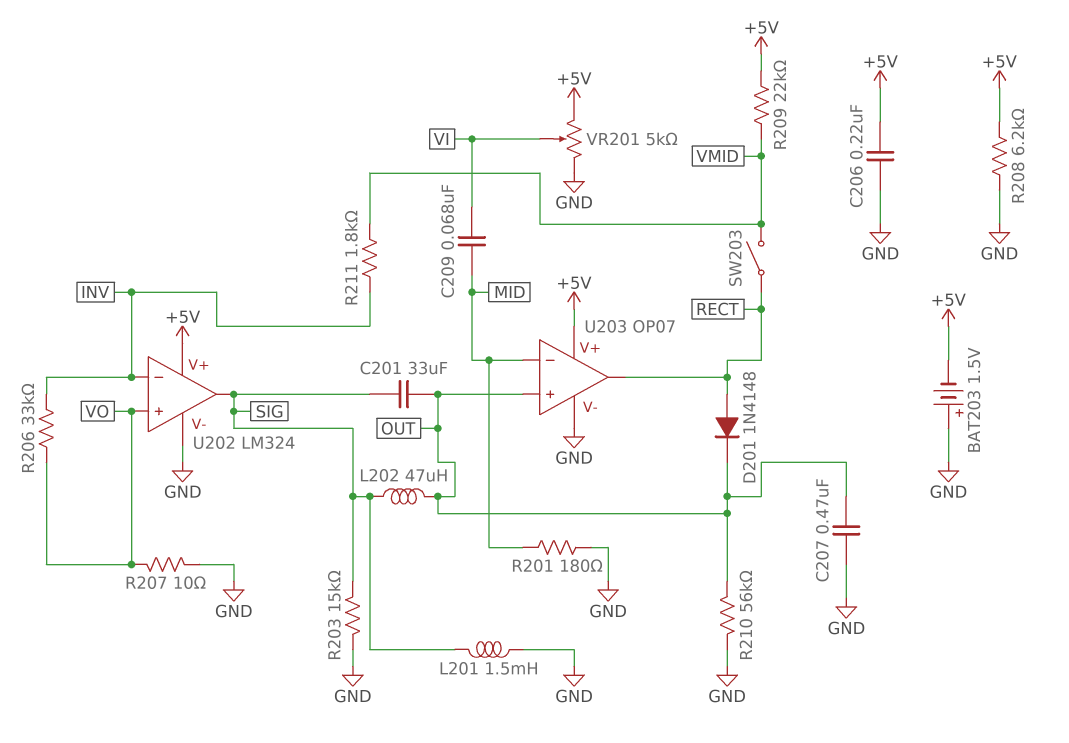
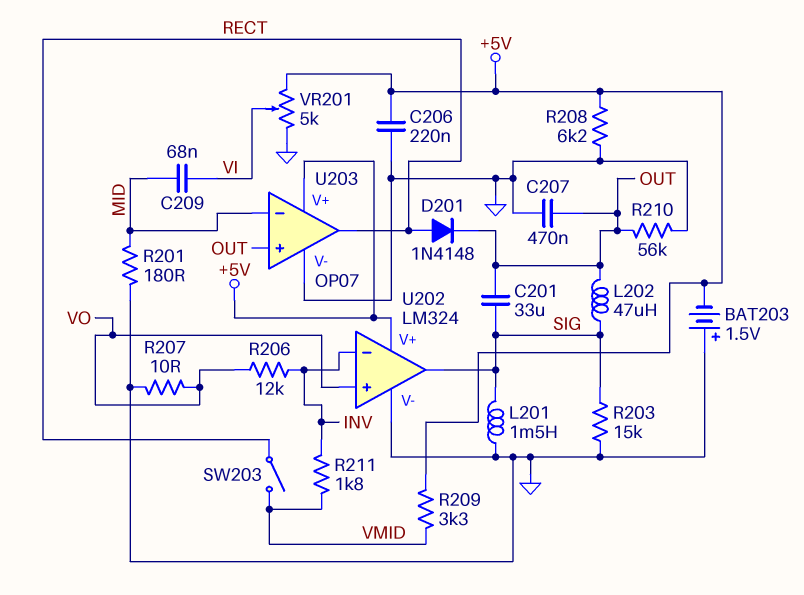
R206: 33k (INV, VO) -> 12k (INV, VO)
R209: 22k (+5V, VMID) -> 3.3k (+5V, VMID)

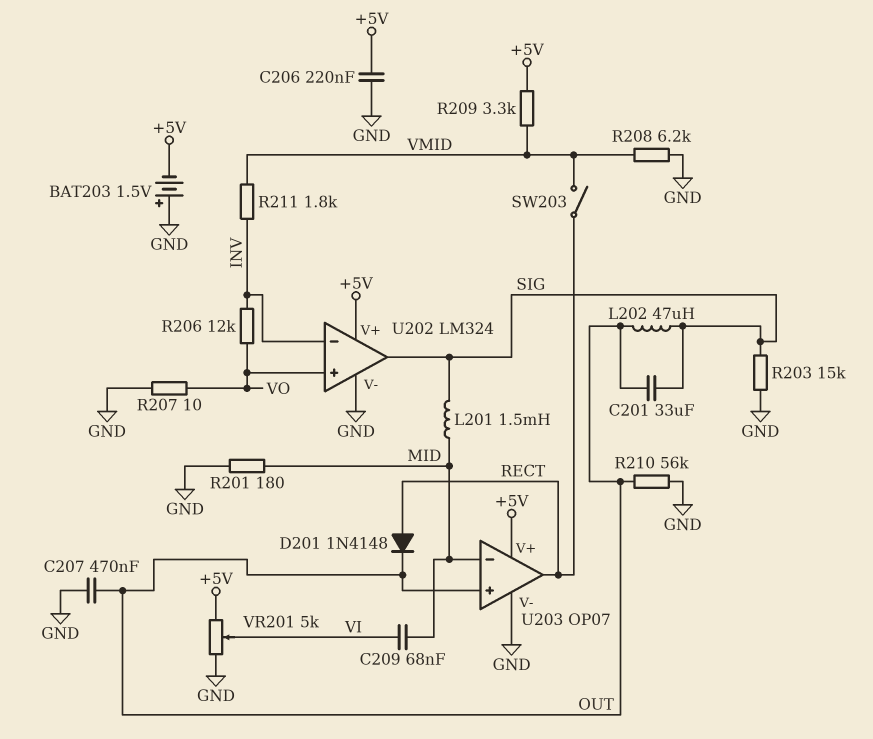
L201: 1.5mH (GND, SIG) -> 1.5mH (MID, SIG)
R208: 6.2k (+5V, GND) -> 6.2k (GND, VMID)

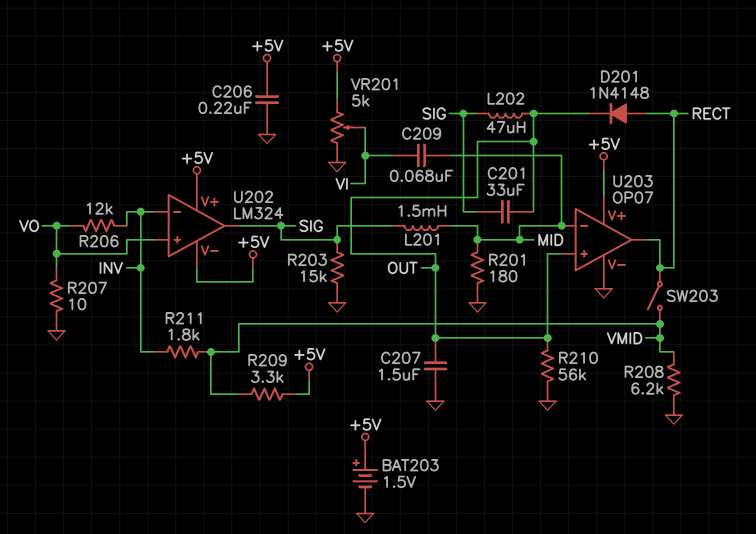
BAT203: 1.5V (plus GND, minus +5V) -> 1.5V (plus +5V, minus GND)
C207: 470nF (GND, OUT) -> 1.5uF (GND, OUT)
U202 pin V-: GND -> +5V

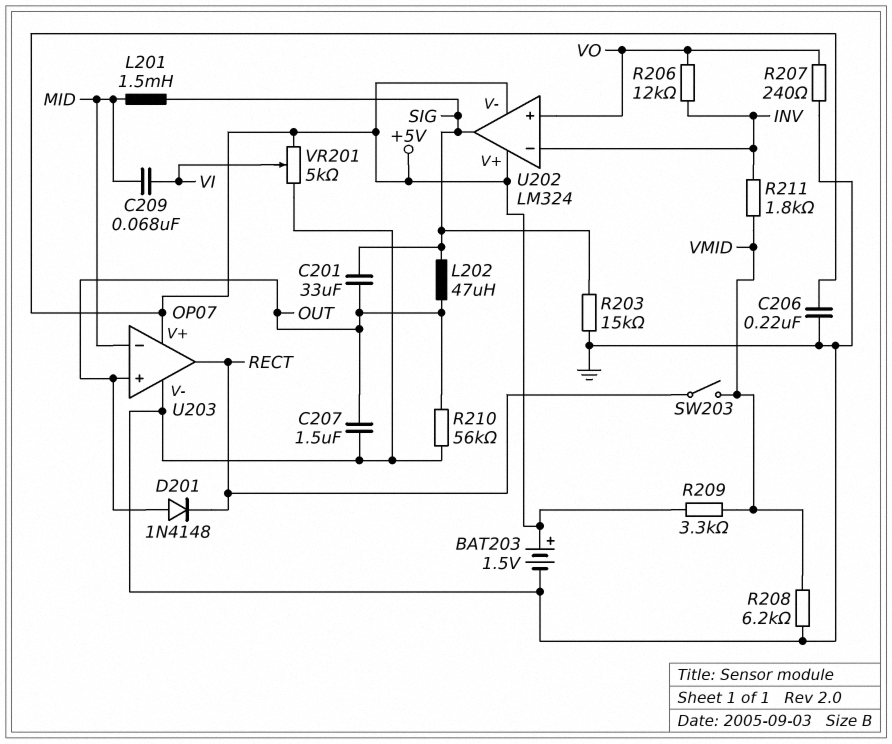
D201: diode 1N4148 (A RECT, K OUT) -> diode 1N4148 (A OUT, K RECT)
R201: 180 (GND, MID) -> none
R207: 10 (GND, VO) -> 240 (GND, VO)

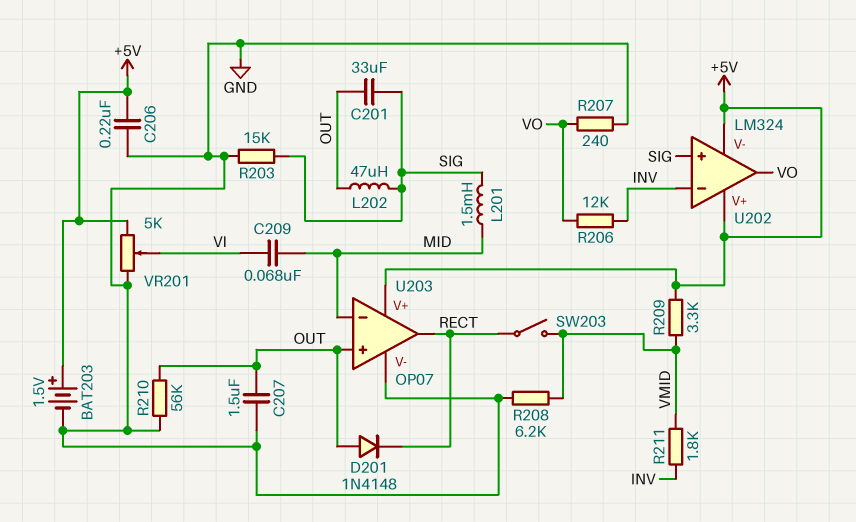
U202 pin in+: VO -> SIG
U202 pin out: SIG -> VO

